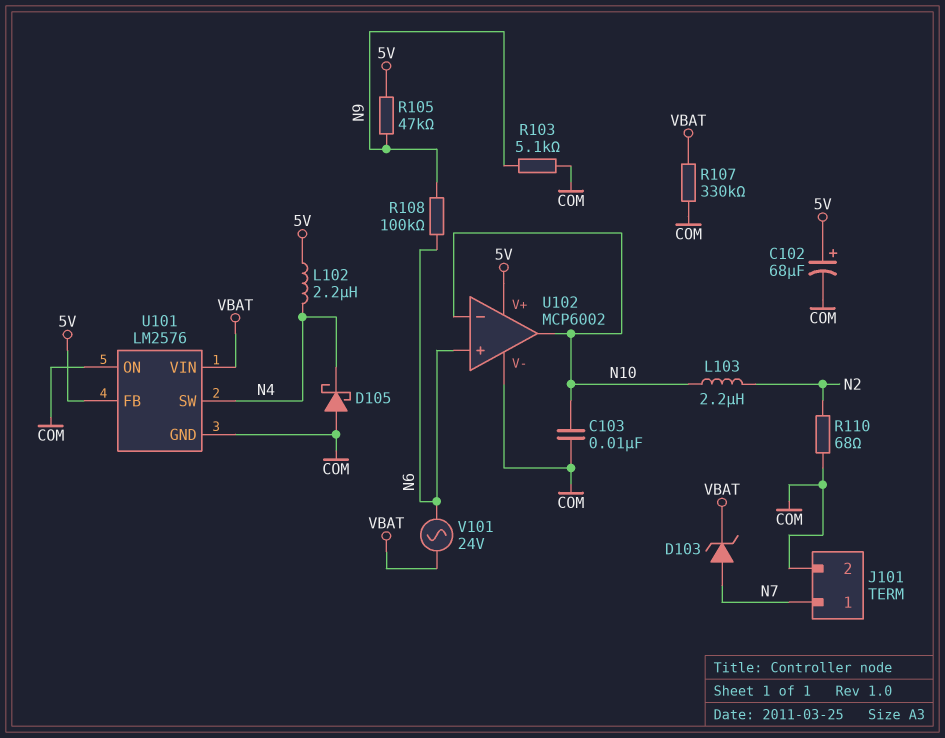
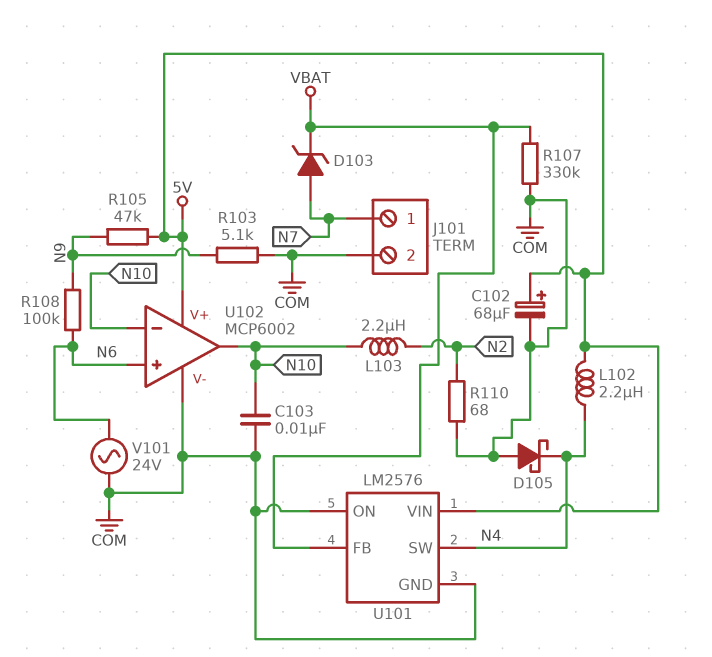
U101 pin FB: 5V -> VBAT
U101 pin VIN: VBAT -> 5V
V101: AC 24V (N6, VBAT) -> AC 24V (COM, N6)

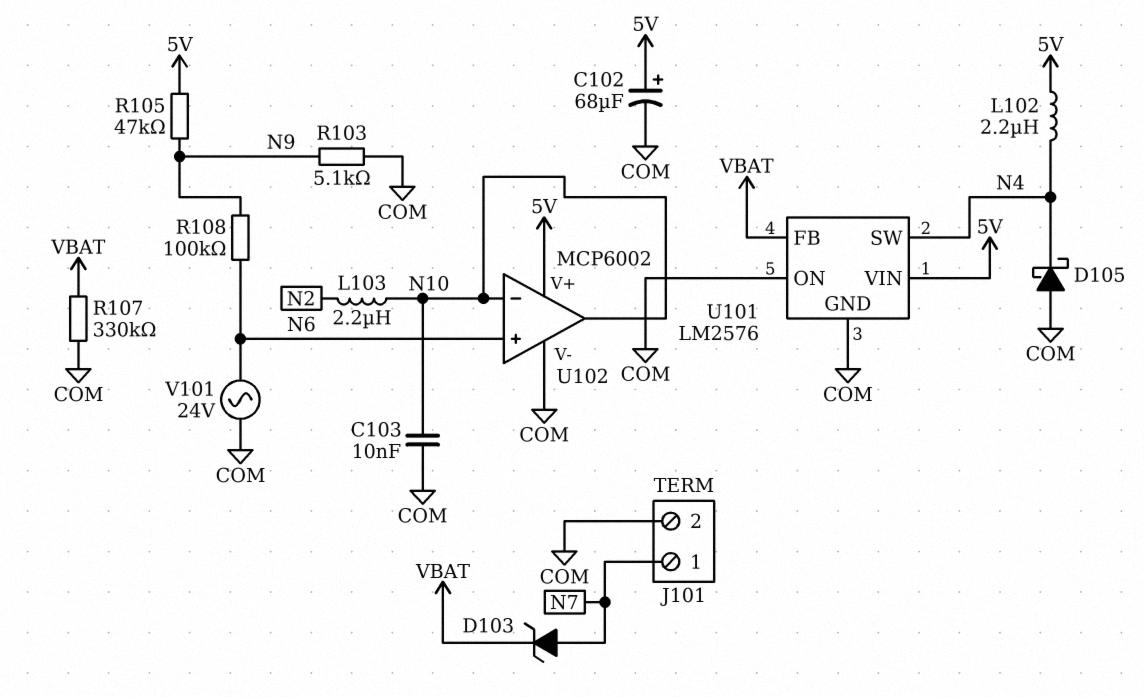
R110: 68 (COM, N2) -> none

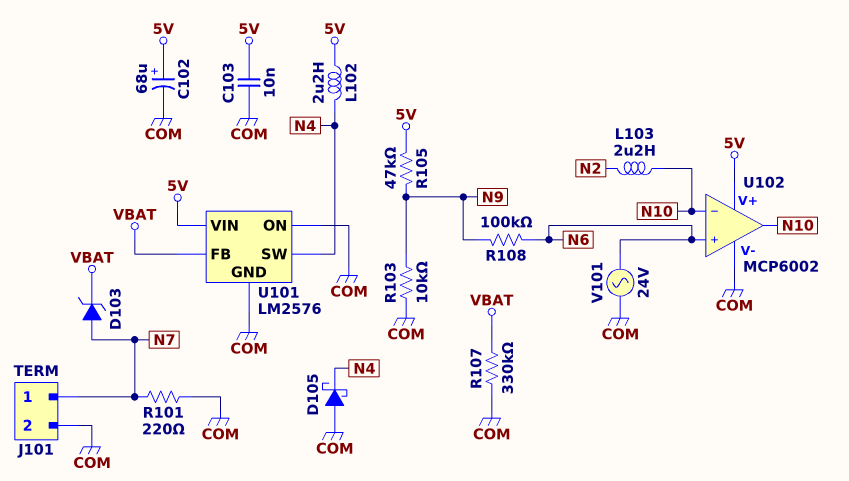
C103: 10nF (COM, N10) -> 10nF (5V, COM)
R101: none -> 220 (COM, N7)
R103: 5.1k (COM, N9) -> 10k (COM, N9)

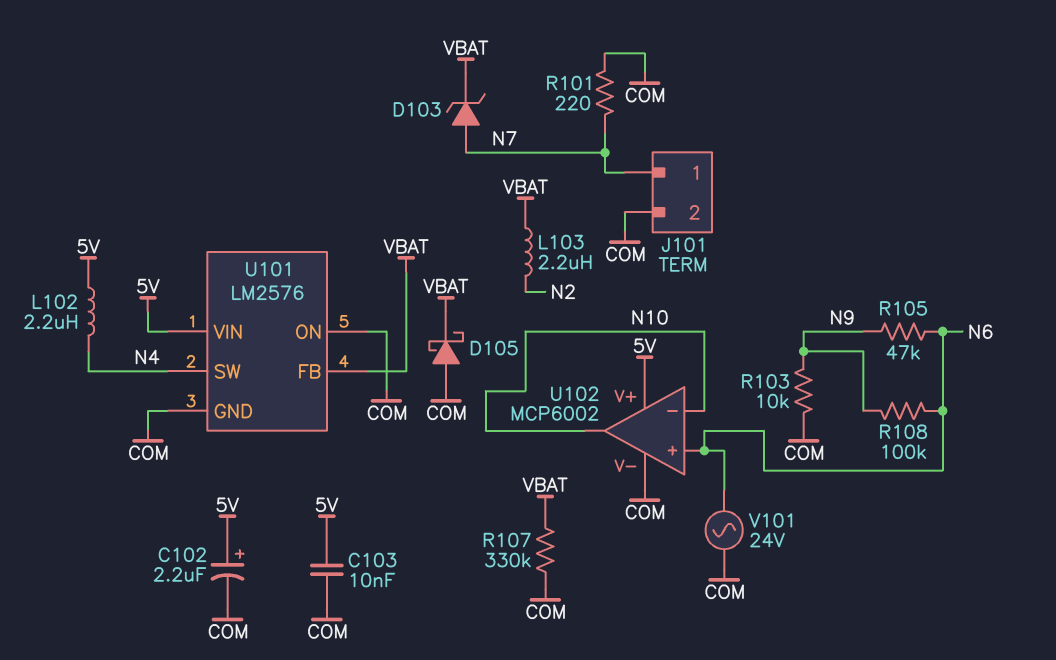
C102: 68uF (plus 5V, minus COM) -> 2.2uF (plus 5V, minus COM)
D105: schottky (A COM, K N4) -> schottky (A COM, K VBAT)
L103: 2.2uH (N2, N10) -> 2.2uH (N2, VBAT)
R105: 47k (5V, N9) -> 47k (N6, N9)

